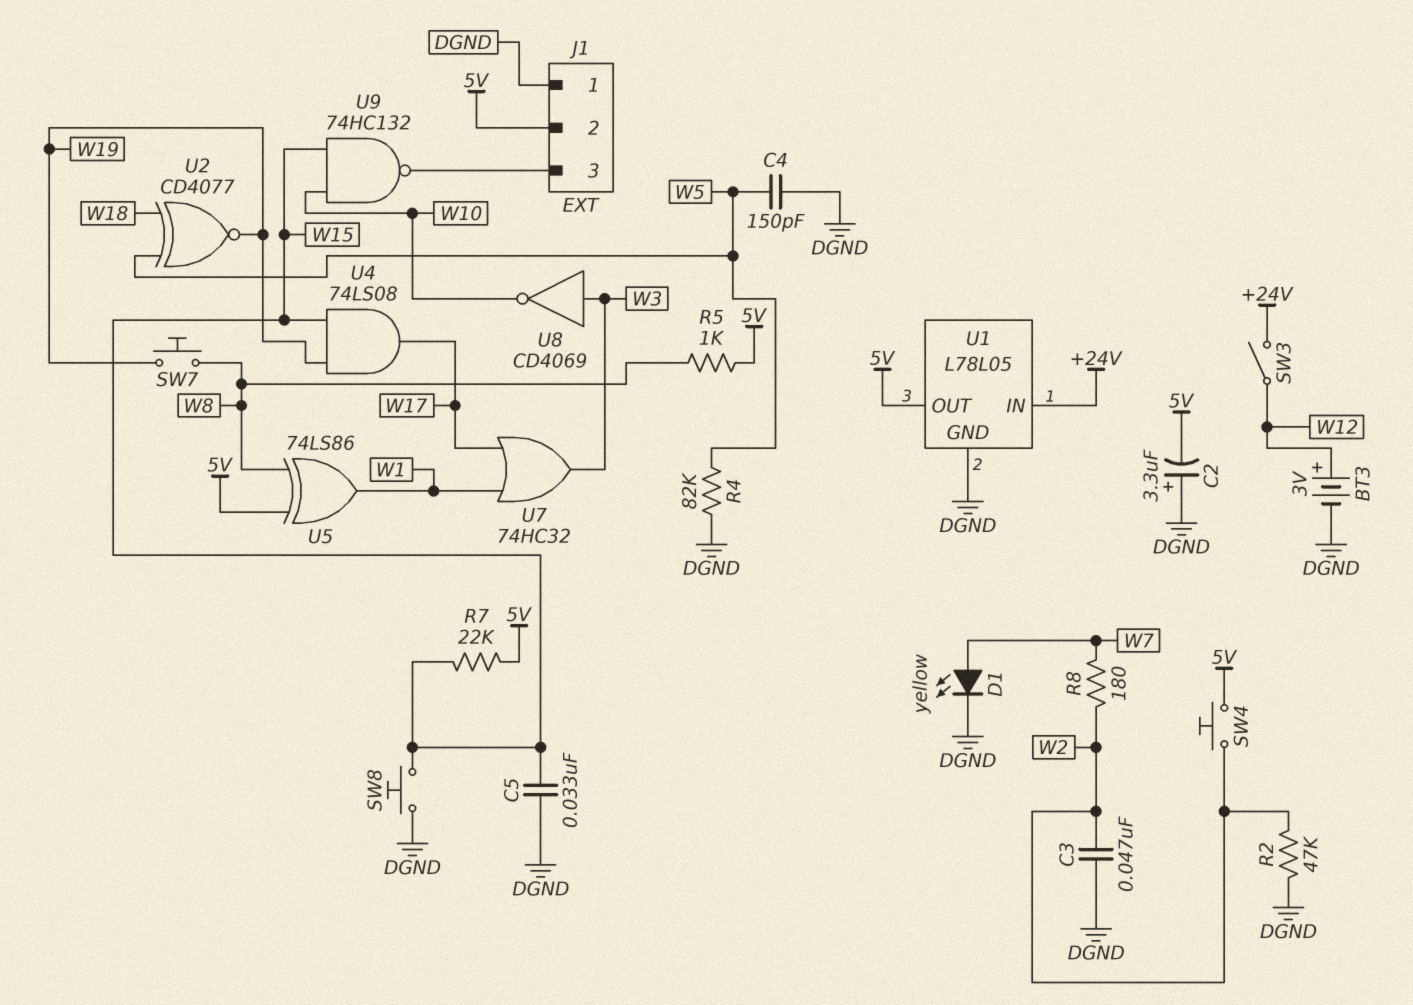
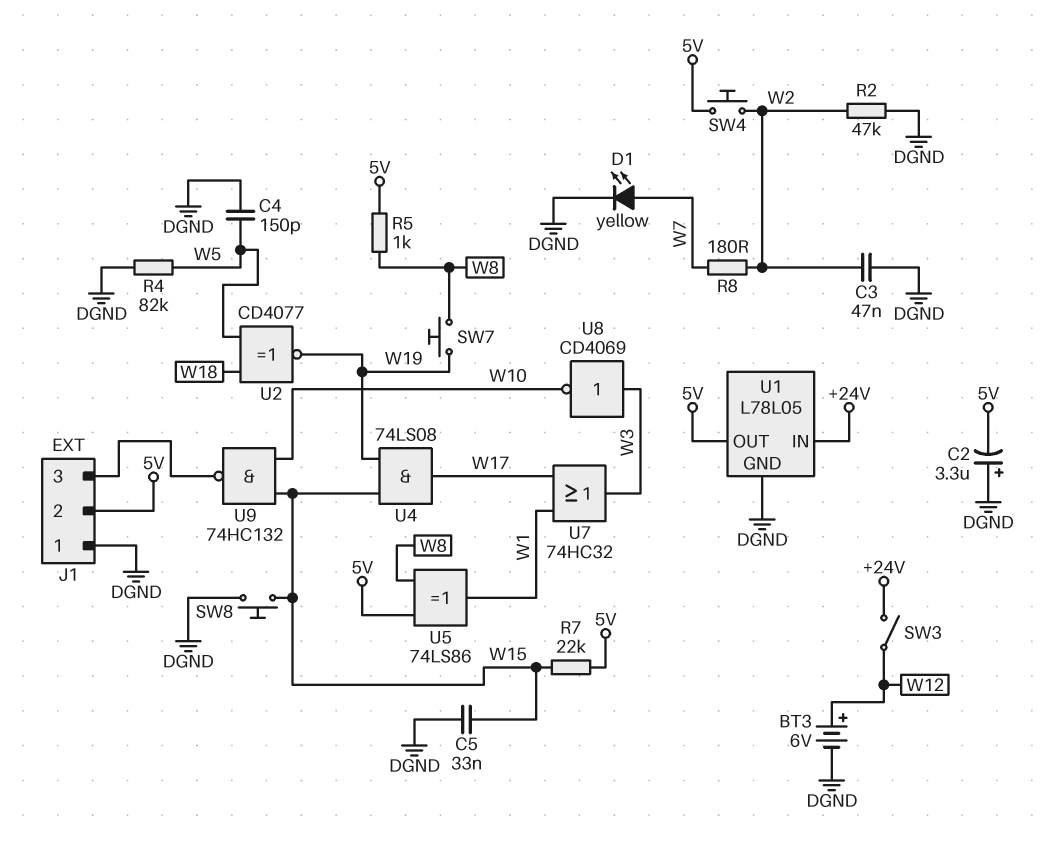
BT3: 3V (plus W12, minus DGND) -> 6V (plus W12, minus DGND)

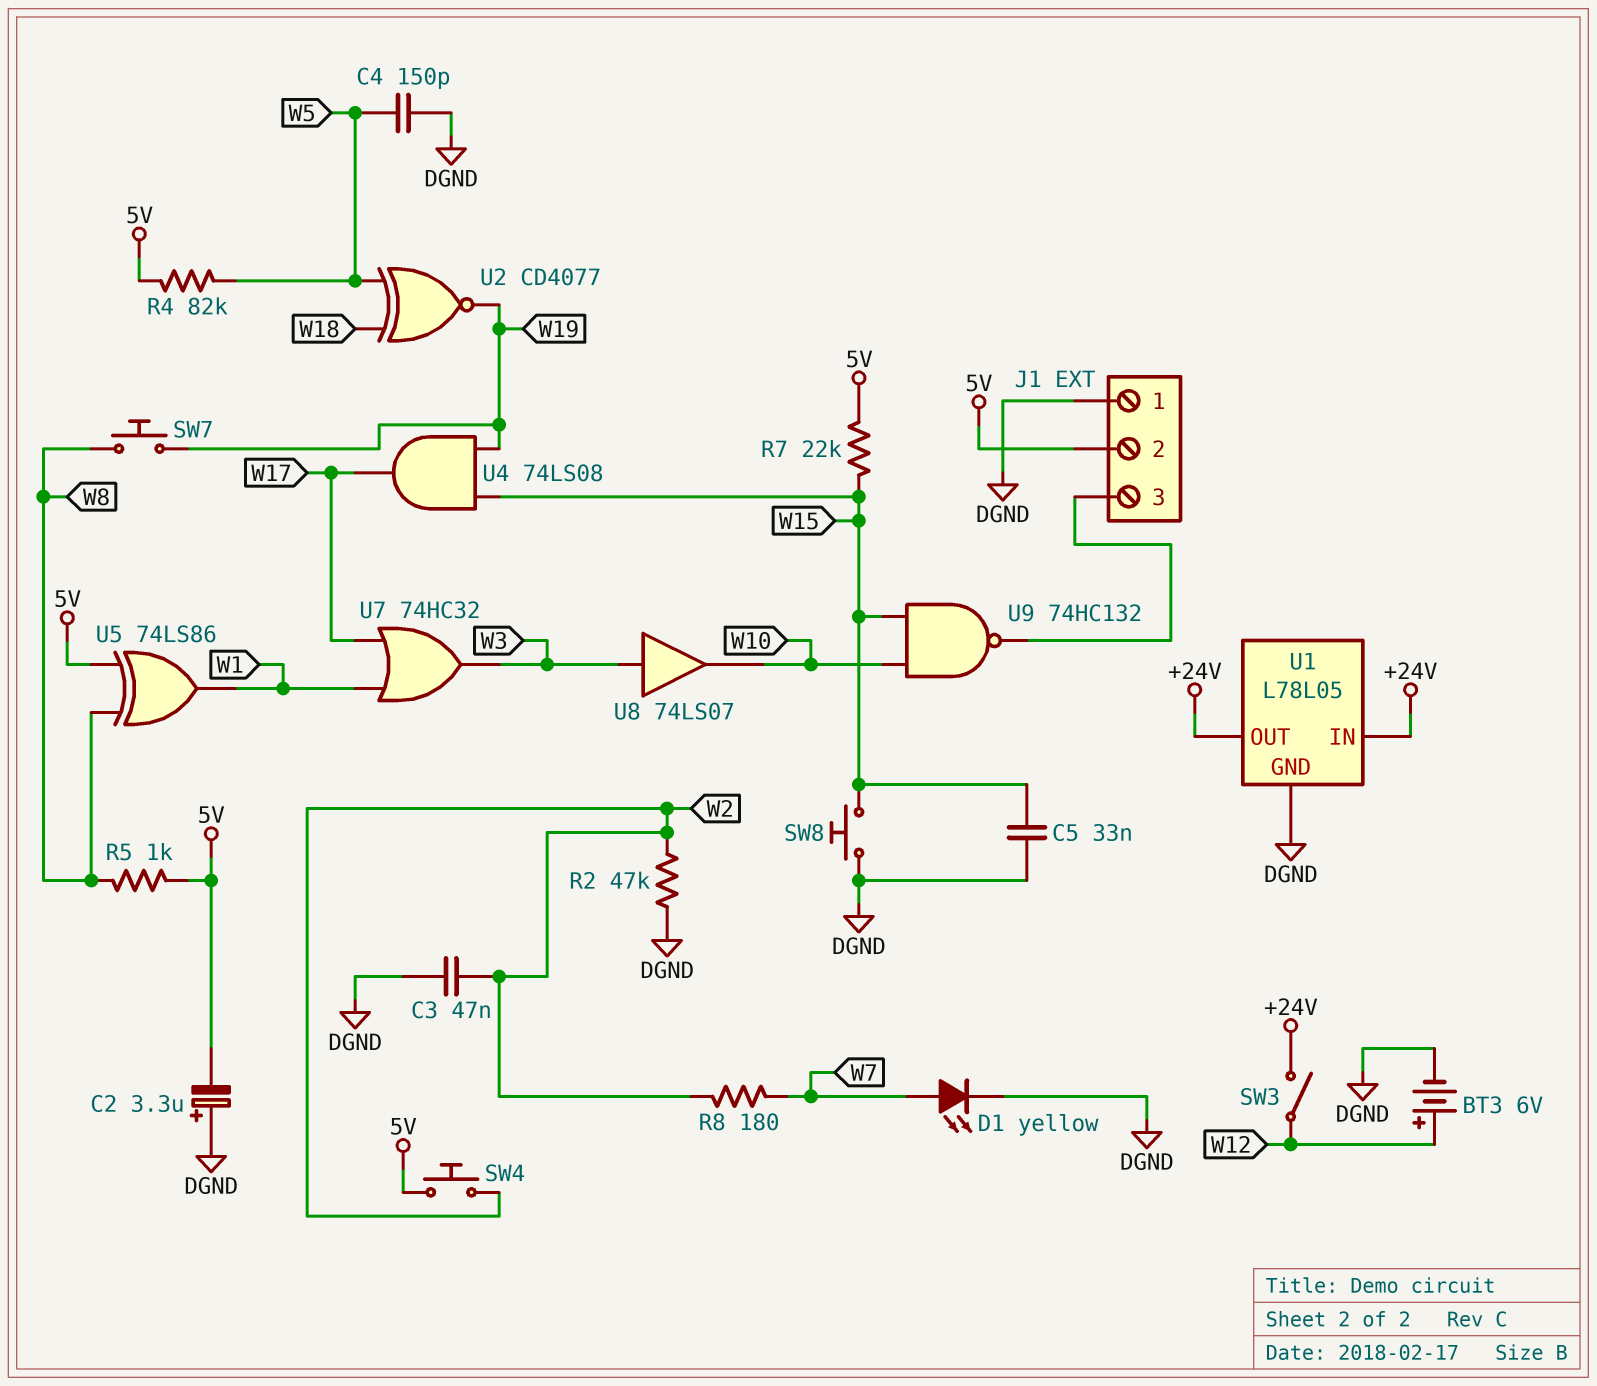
R4: 82k (DGND, W5) -> 82k (5V, W5)
U1 pin OUT: 5V -> +24V
U8: NOT CD4069 (in W3, out W10) -> buffer 74LS07 (in W3, out W10)

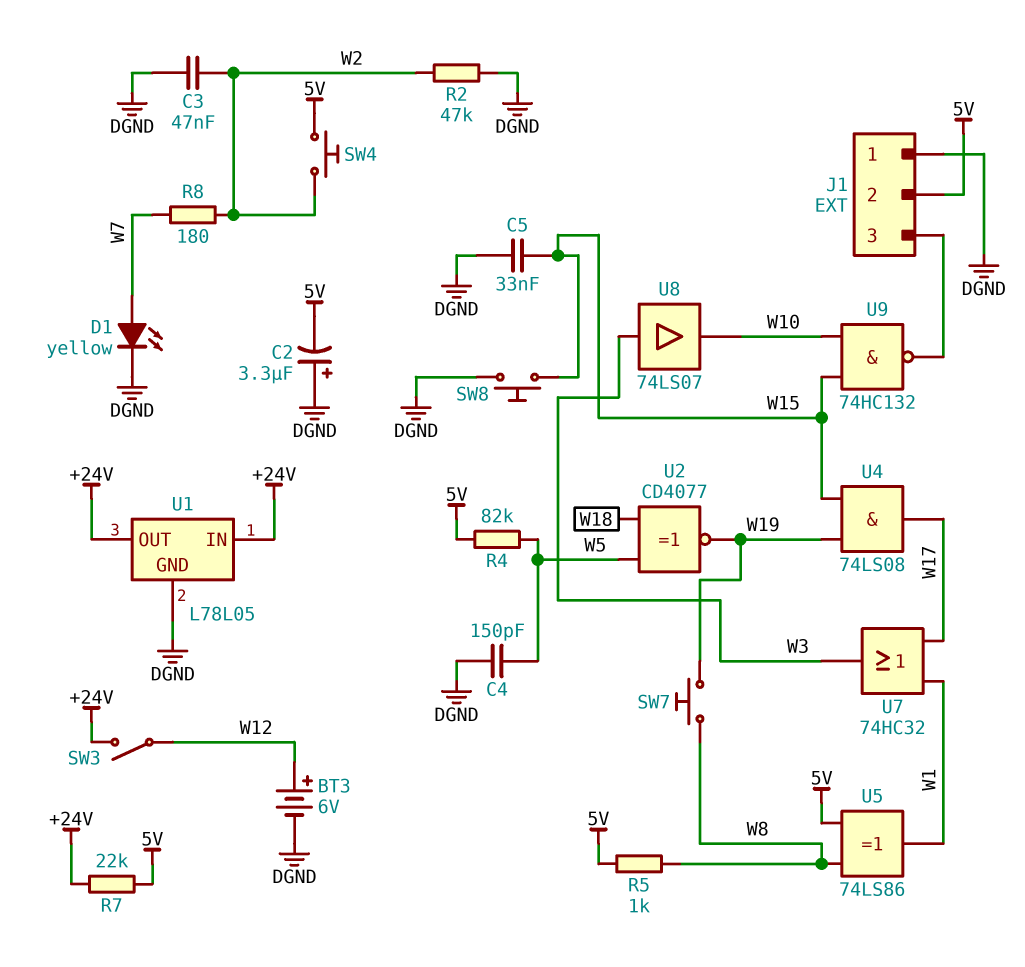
R7: 22k (5V, W15) -> 22k (+24V, 5V)

